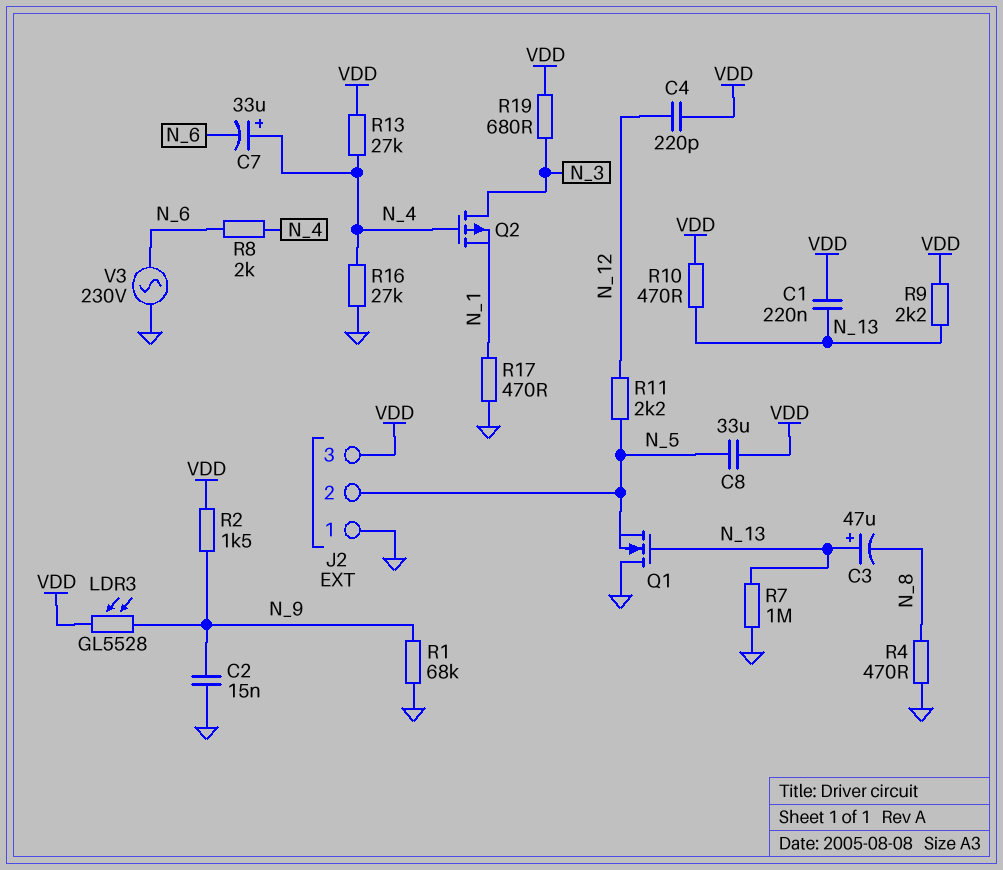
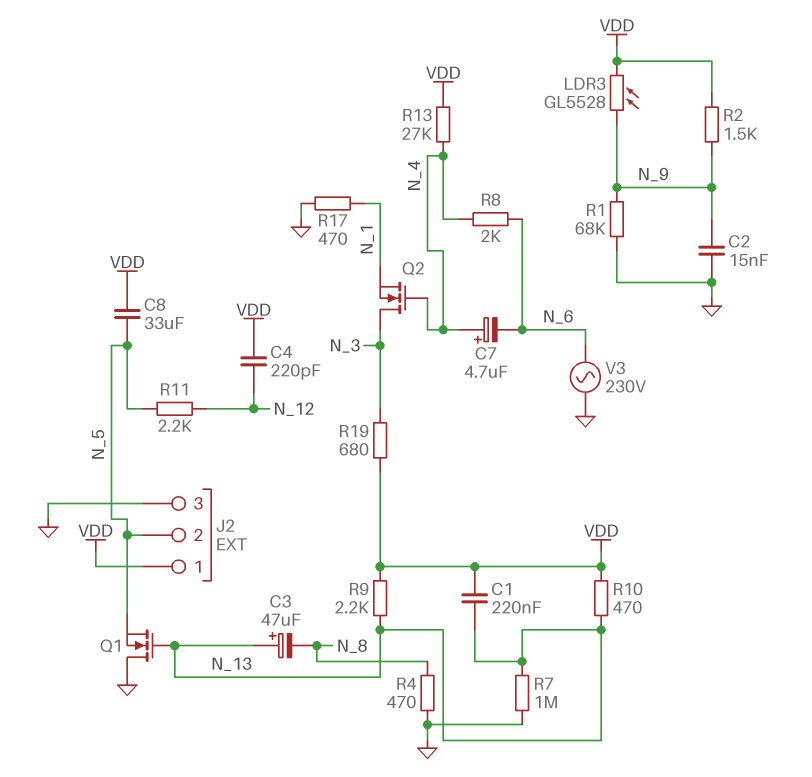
C7: 33uF (plus N_4, minus N_6) -> 4.7uF (plus N_4, minus N_6)
J2 pin 1: GND -> VDD
J2 pin 3: VDD -> GND
Q2: PMOS (G N_4, D N_3, S N_1) -> NMOS (G N_4, D N_3, S N_1)
R16: 27k (GND, N_4) -> none

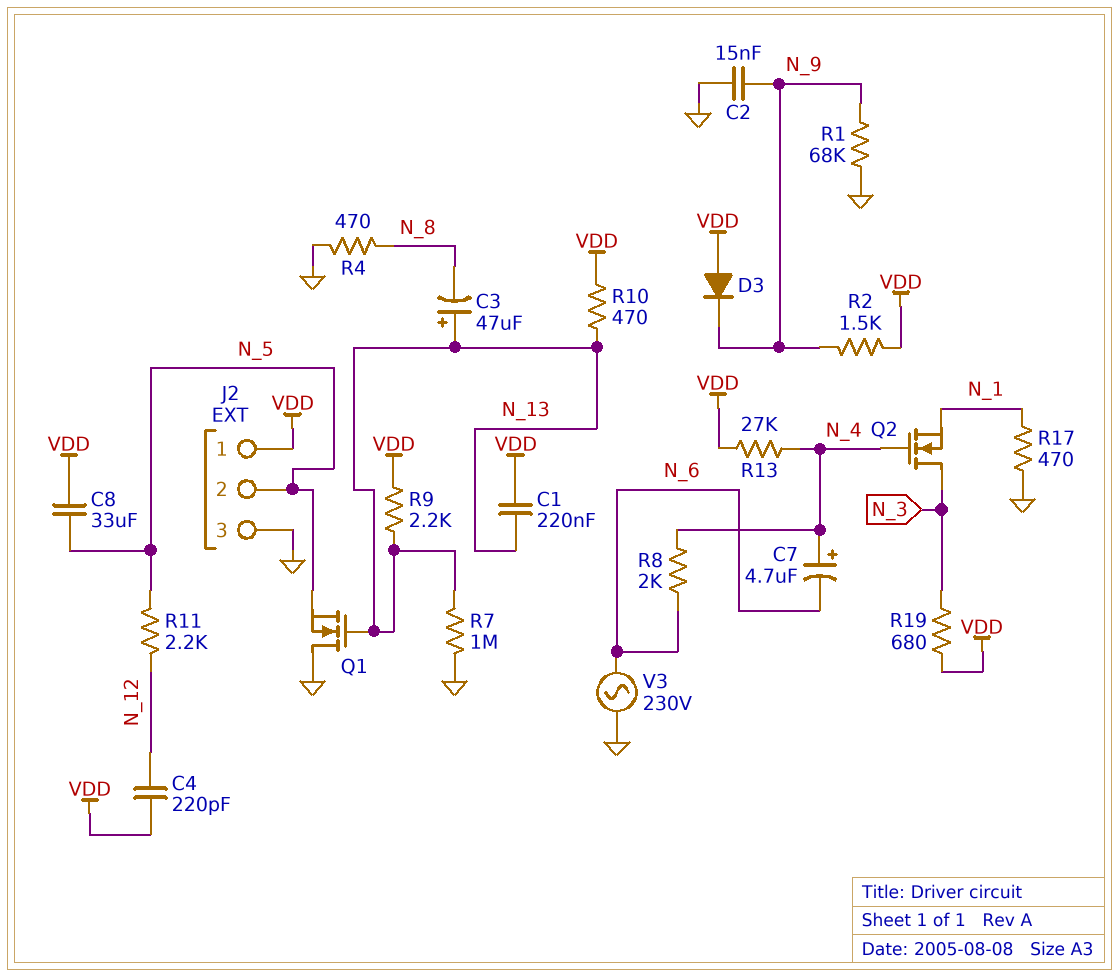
D3: none -> diode (A VDD, K N_9)
LDR3: GL5528 (N_9, VDD) -> none

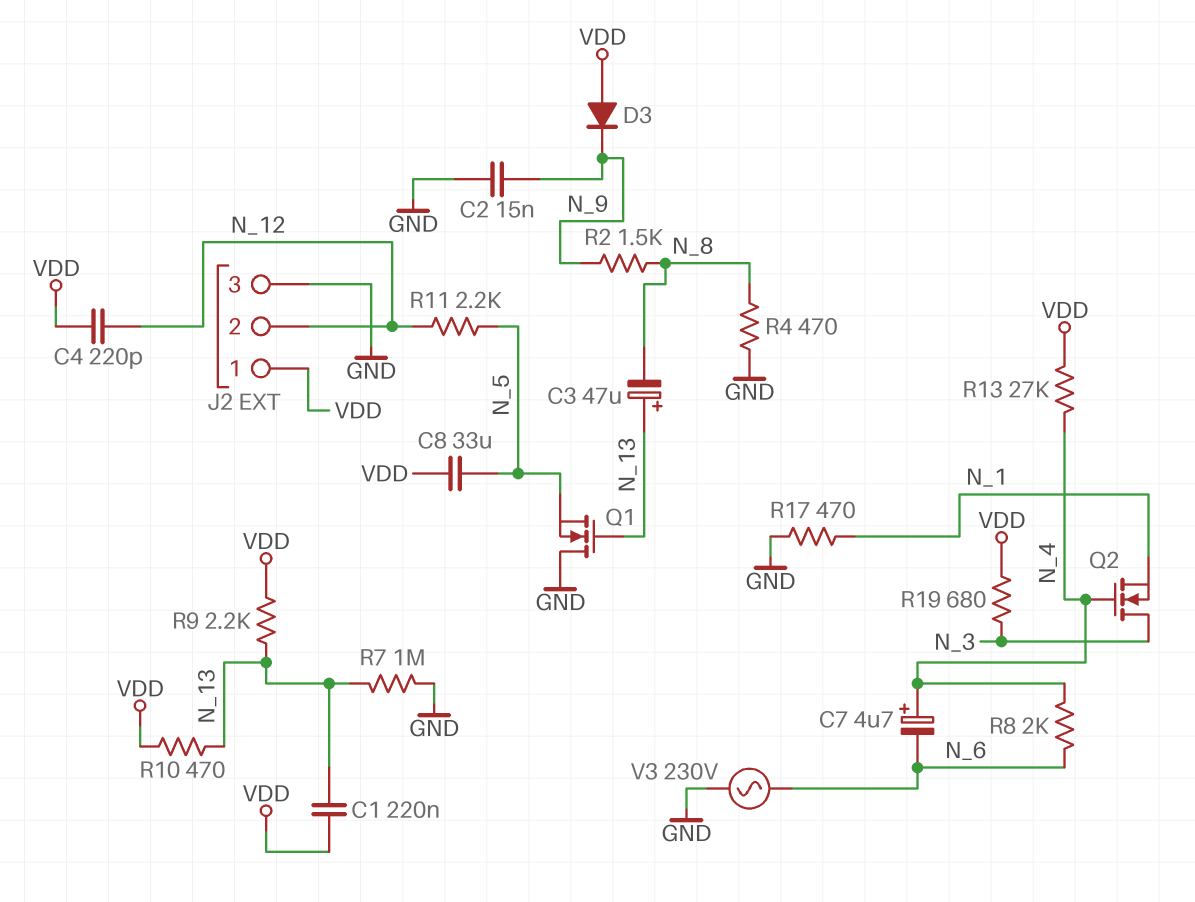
J2 pin 2: N_5 -> N_12
R1: 68k (GND, N_9) -> none
R2: 1.5k (N_9, VDD) -> 1.5k (N_8, N_9)

